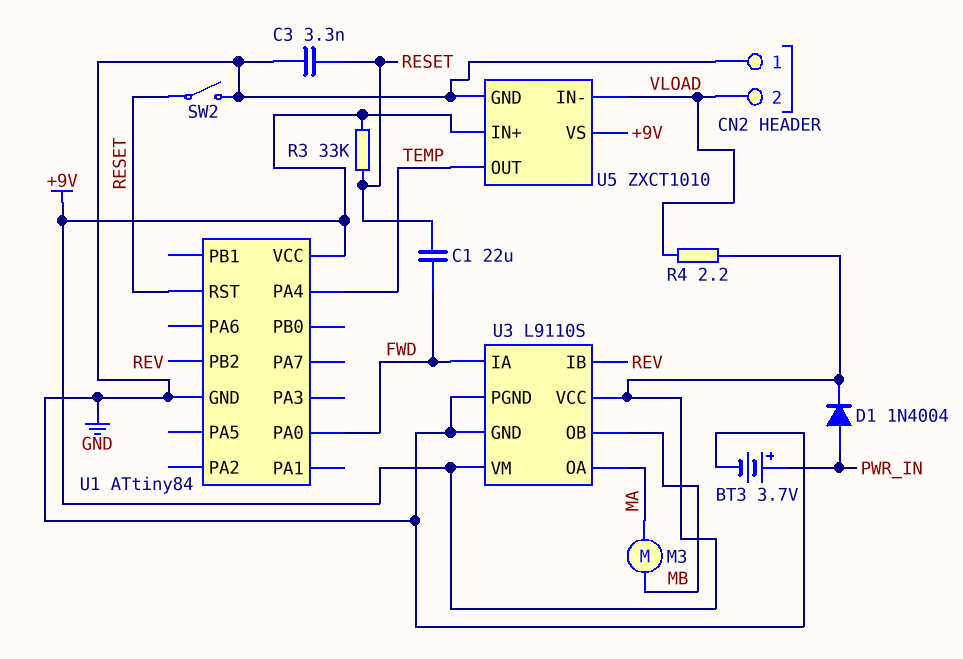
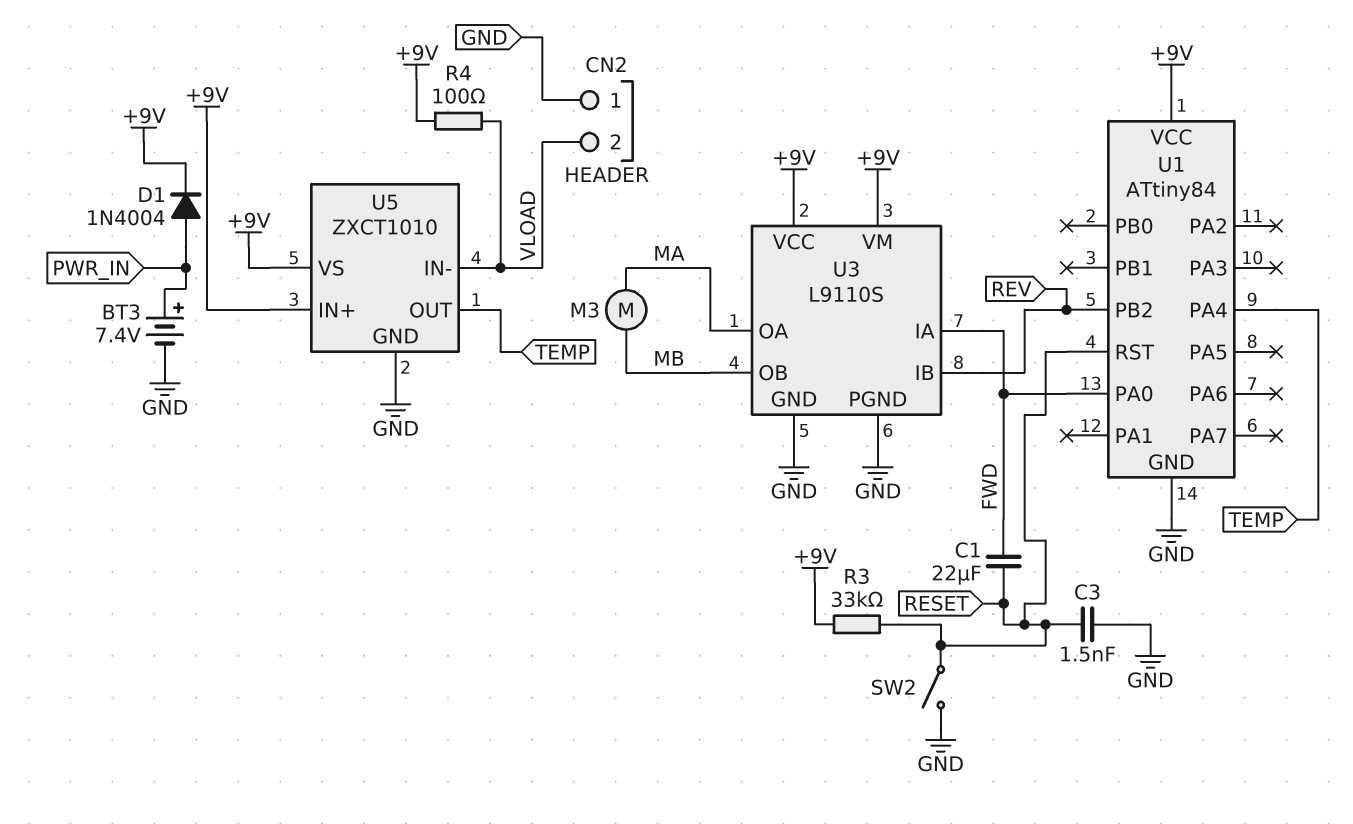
BT3: 3.7V (plus PWR_IN, minus GND) -> 7.4V (plus PWR_IN, minus GND)
C3: 3.3nF (GND, RESET) -> 1.5nF (GND, RESET)
R4: 2.2 (+9V, VLOAD) -> 100 (+9V, VLOAD)

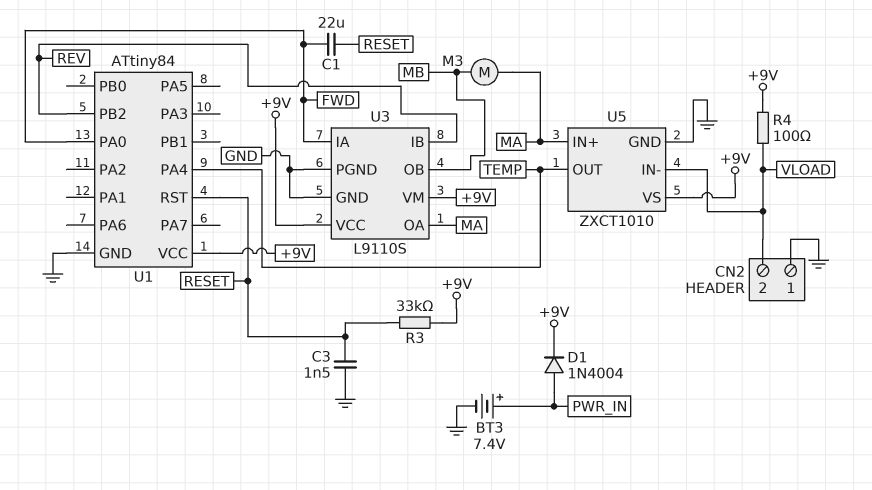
SW2: switch (GND, RESET) -> none
U5 pin IN+: +9V -> MA

